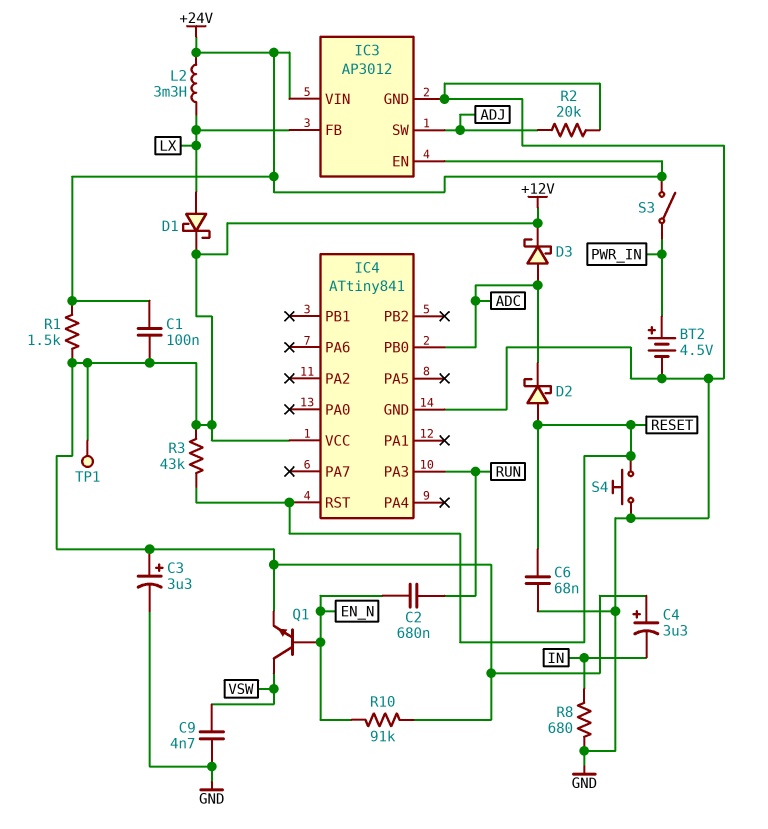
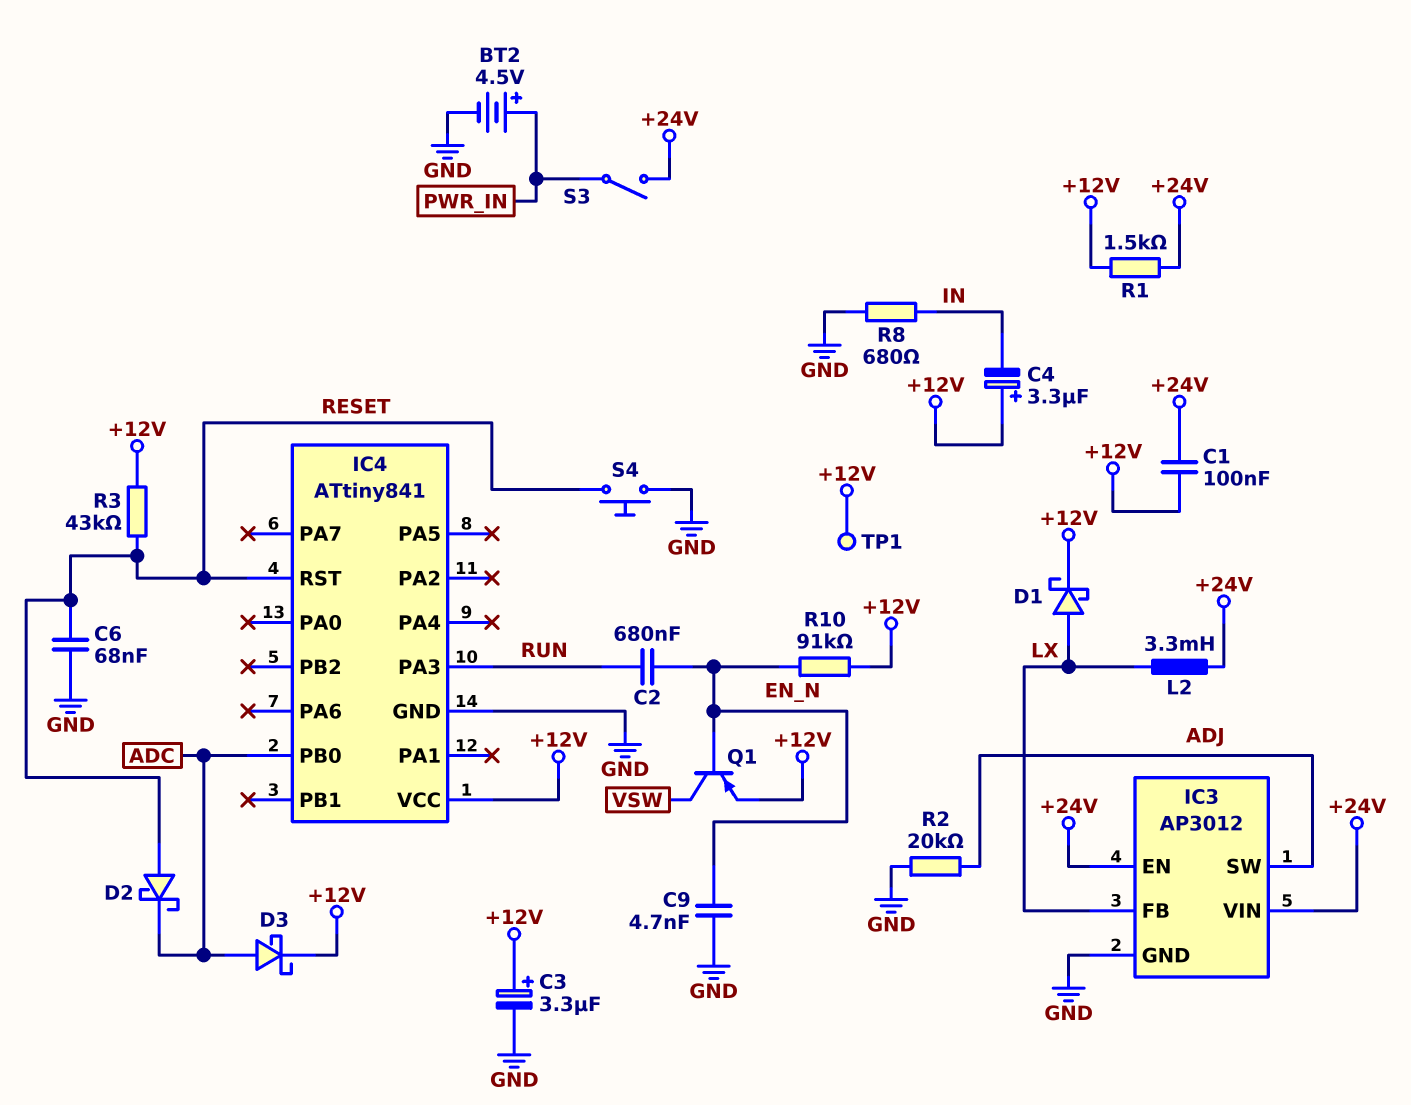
C9: 4.7nF (GND, VSW) -> 4.7nF (EN_N, GND)
Q1: NPN (B EN_N, C VSW, E +12V) -> PNP (B EN_N, C VSW, E +12V)

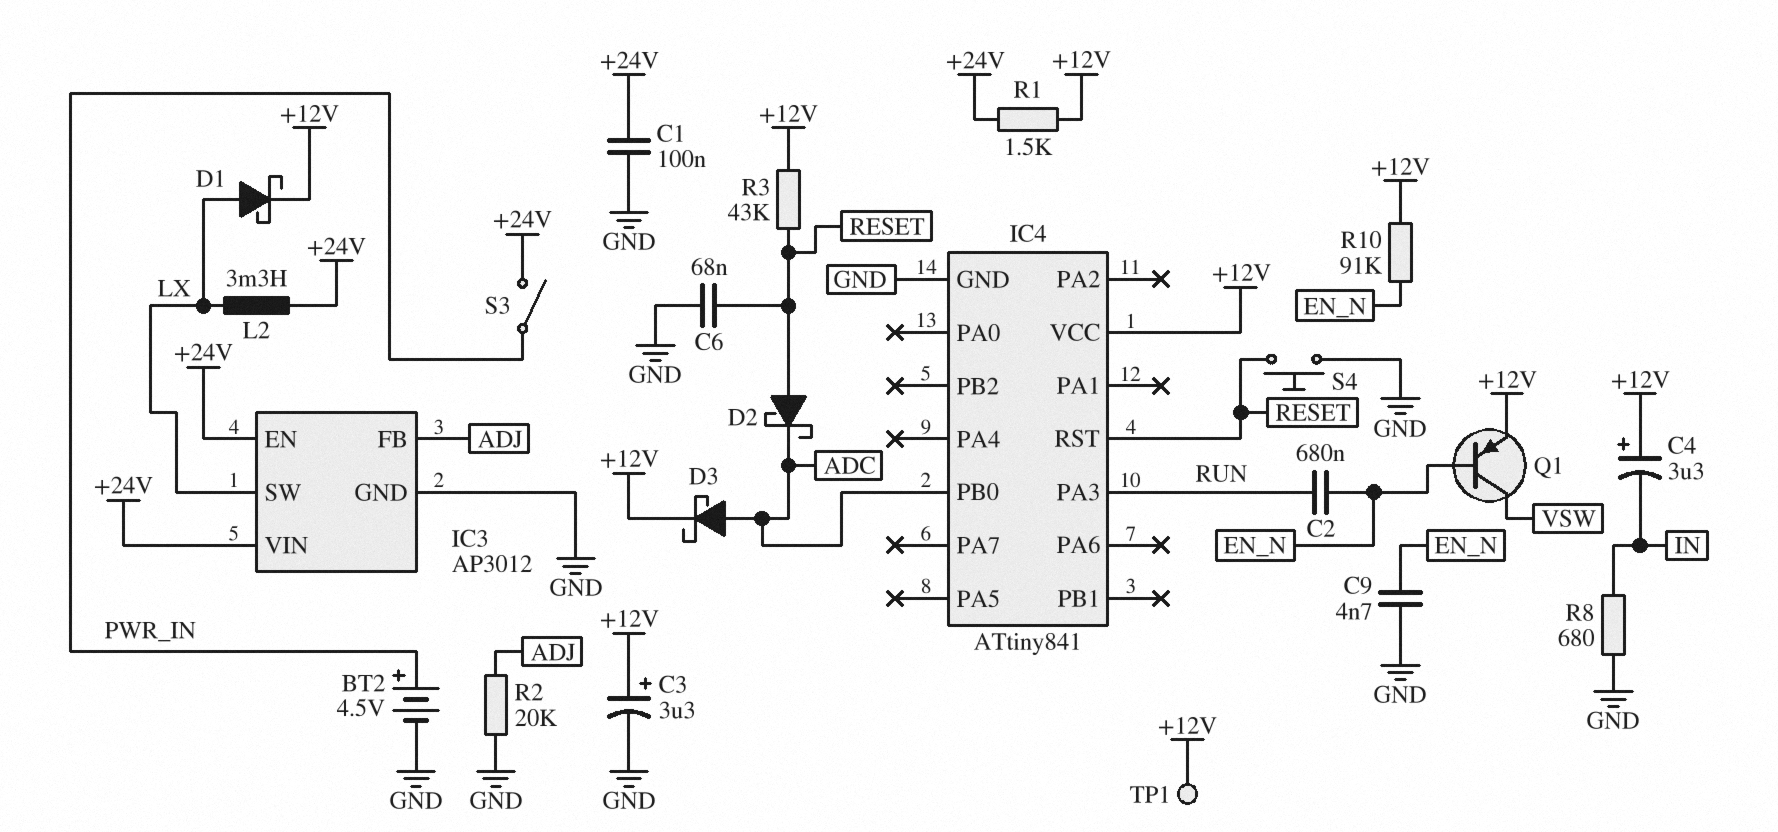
C1: 100nF (+12V, +24V) -> 100nF (+24V, GND)
IC3 pin FB: LX -> ADJ
IC3 pin SW: ADJ -> LX

